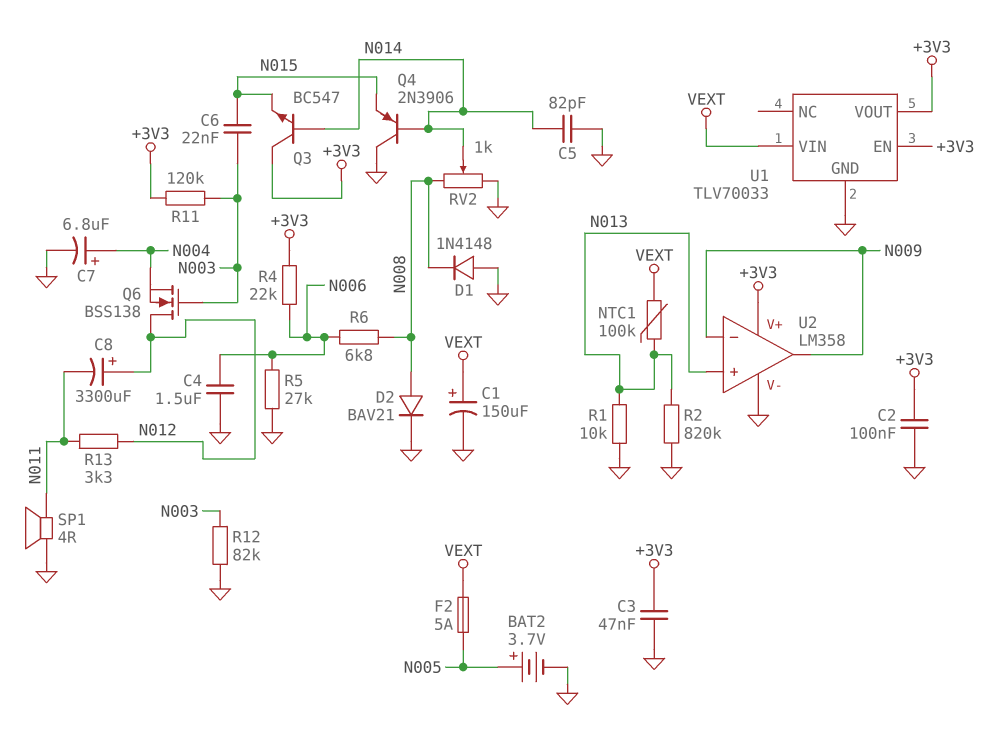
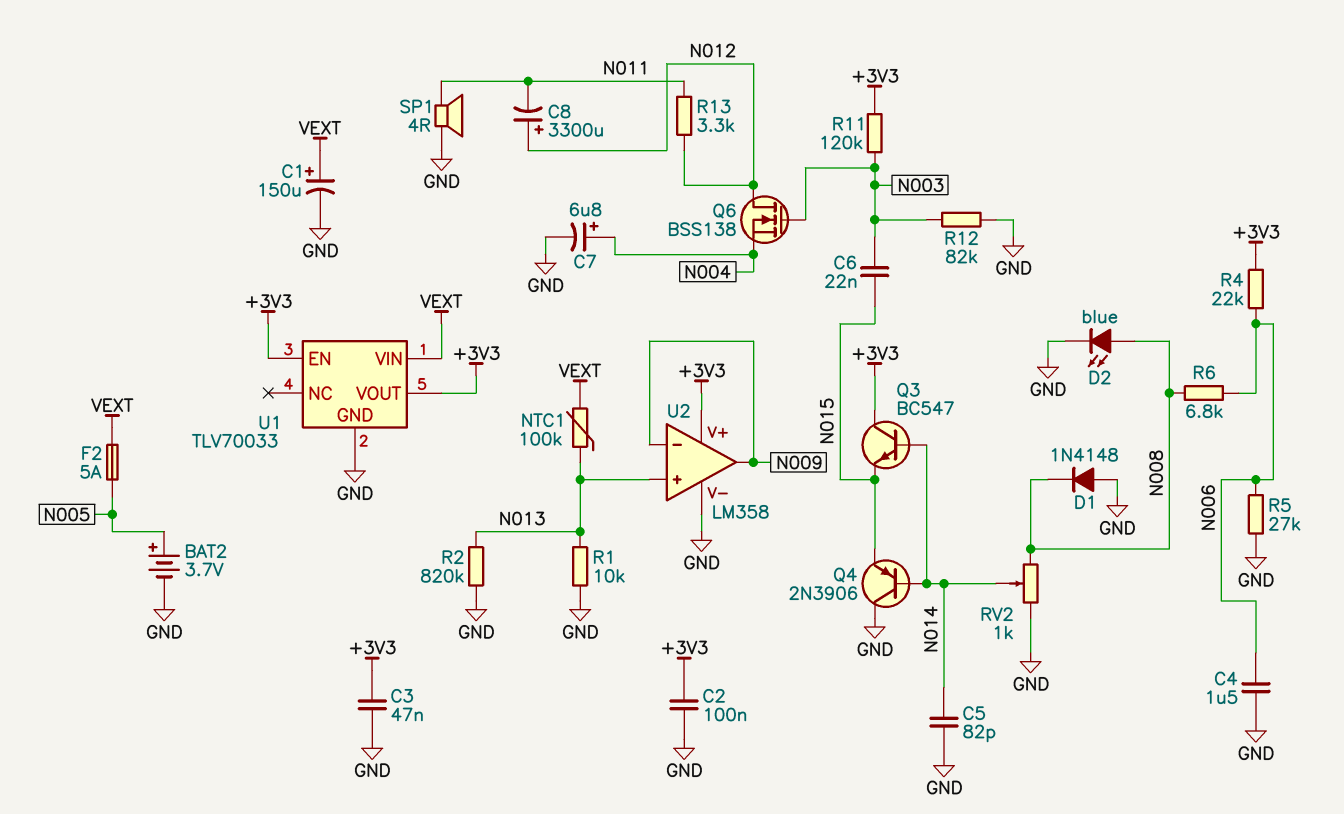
D2: diode BAV21 (A N008, K GND) -> LED blue (A N008, K GND)

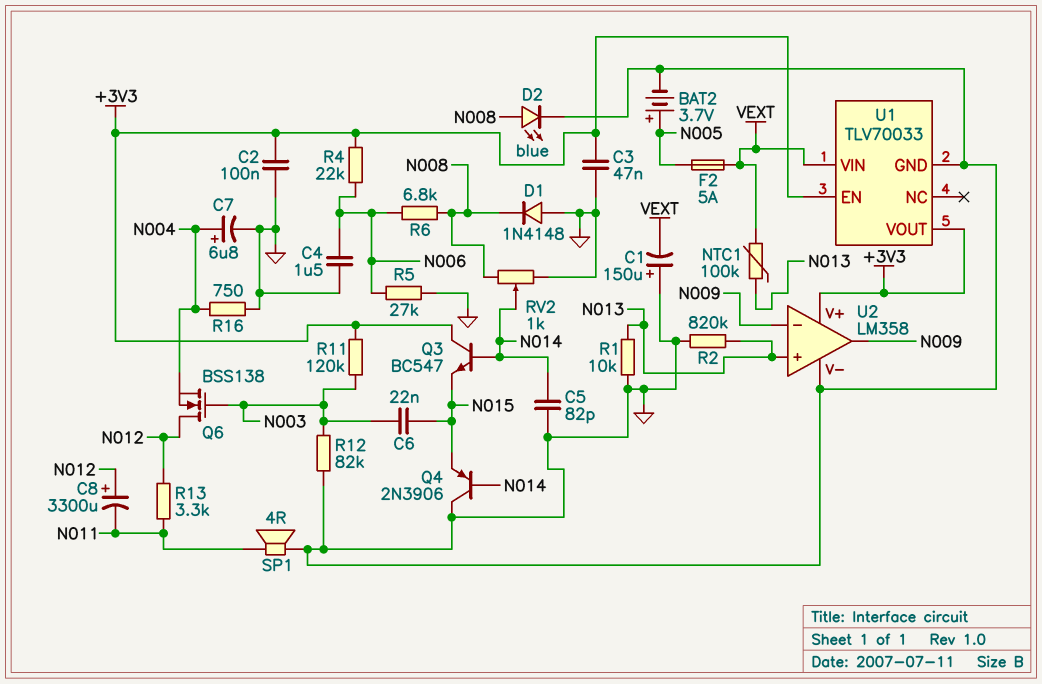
C1: 150uF (plus VEXT, minus GND) -> 150uF (plus GND, minus VEXT)
R16: none -> 750 (GND, N004)

